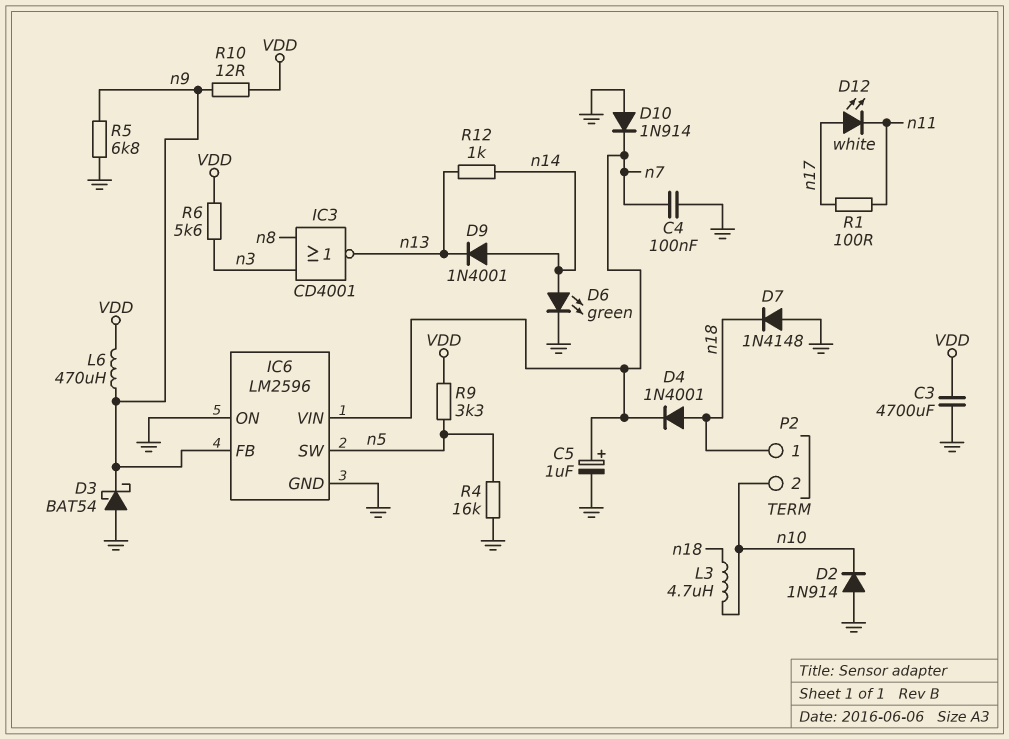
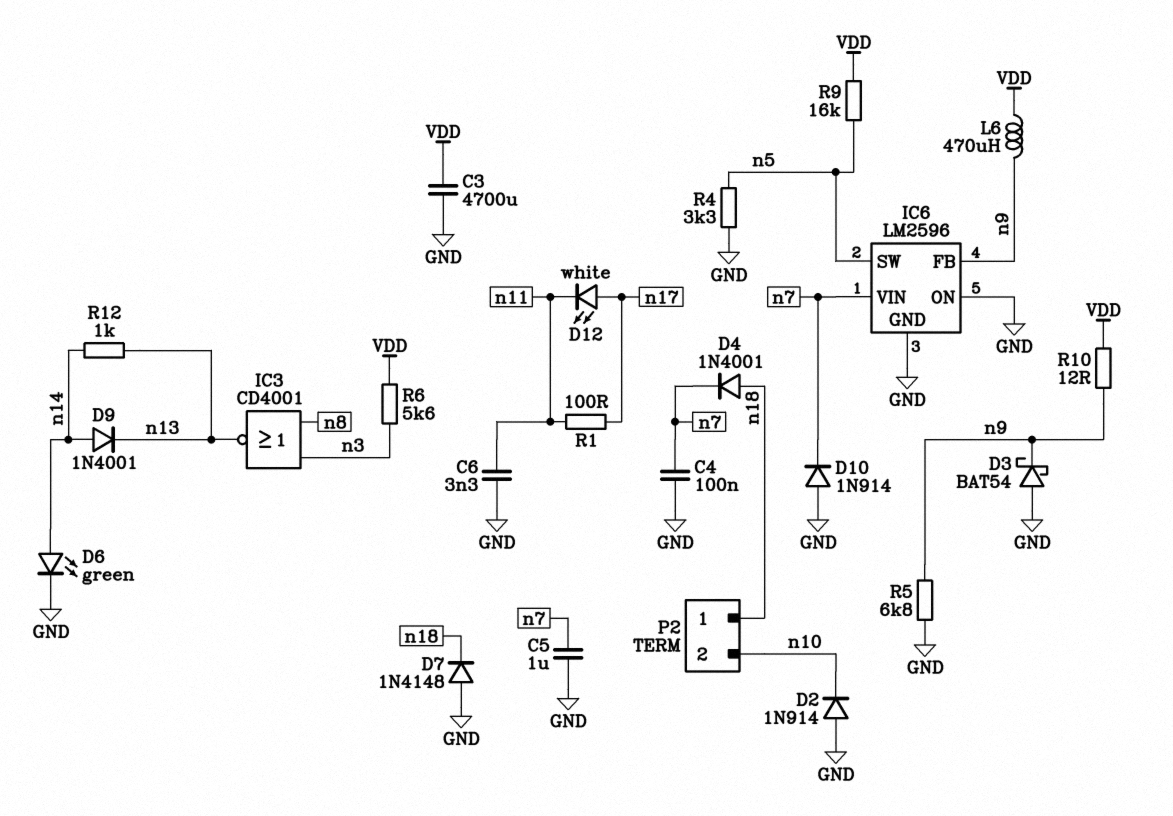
C5: 1uF (plus n7, minus GND) -> 1uF (GND, n7)
C6: none -> 3.3nF (GND, n11)
L3: 4.7uH (n10, n18) -> none
R4: 16k (GND, n5) -> 3.3k (GND, n5)
R9: 3.3k (VDD, n5) -> 16k (VDD, n5)

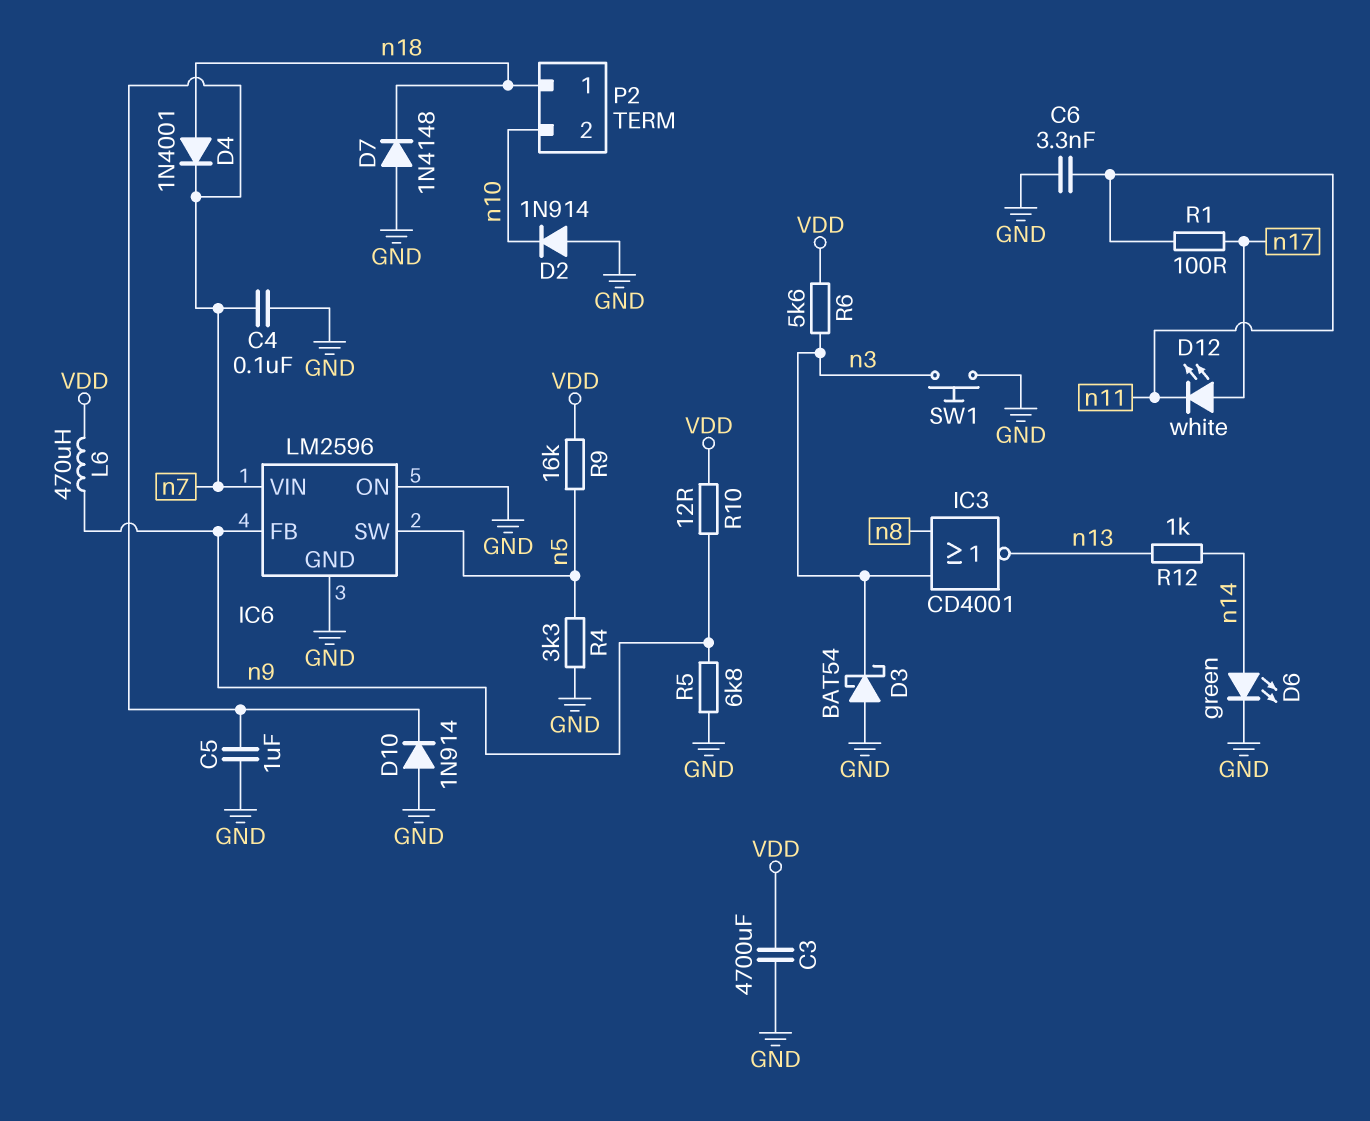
D3: schottky BAT54 (A GND, K n9) -> schottky BAT54 (A GND, K n3)
D9: diode 1N4001 (A n14, K n13) -> none
SW1: none -> button (GND, n3)

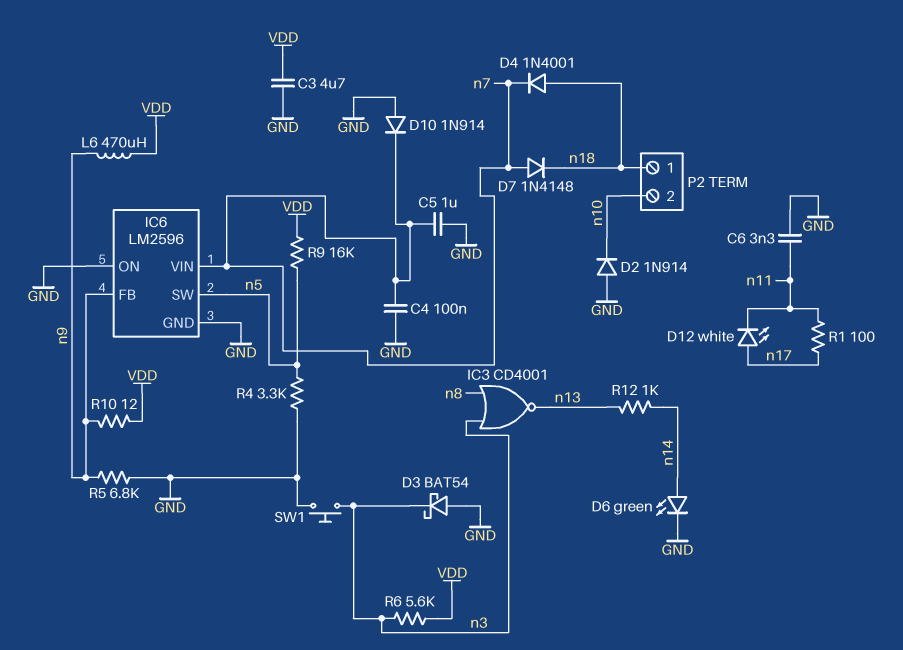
C3: 4700uF (GND, VDD) -> 4.7uF (GND, VDD)
D7: diode 1N4148 (A GND, K n18) -> diode 1N4148 (A n7, K n18)

